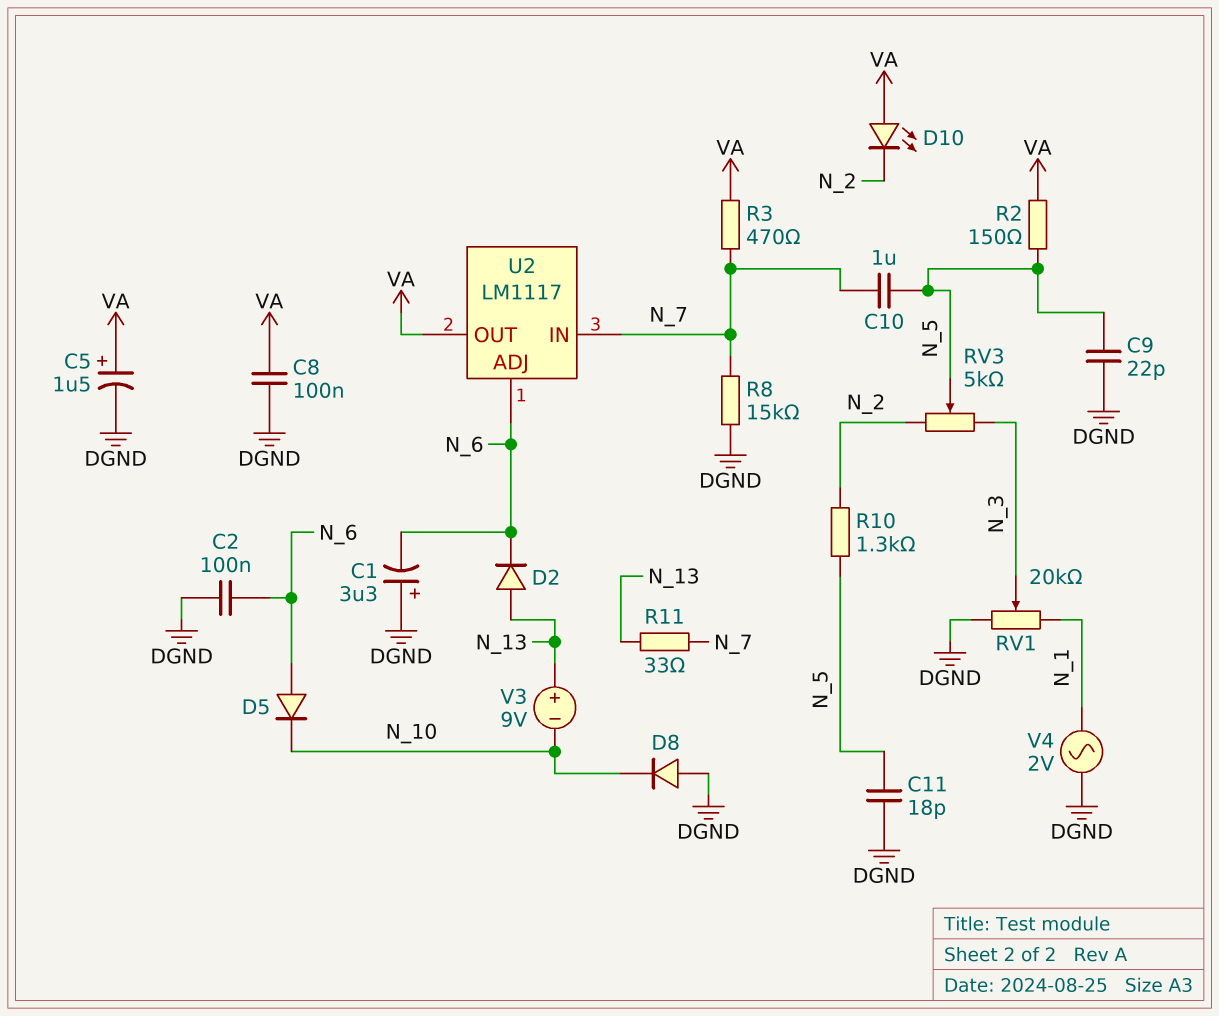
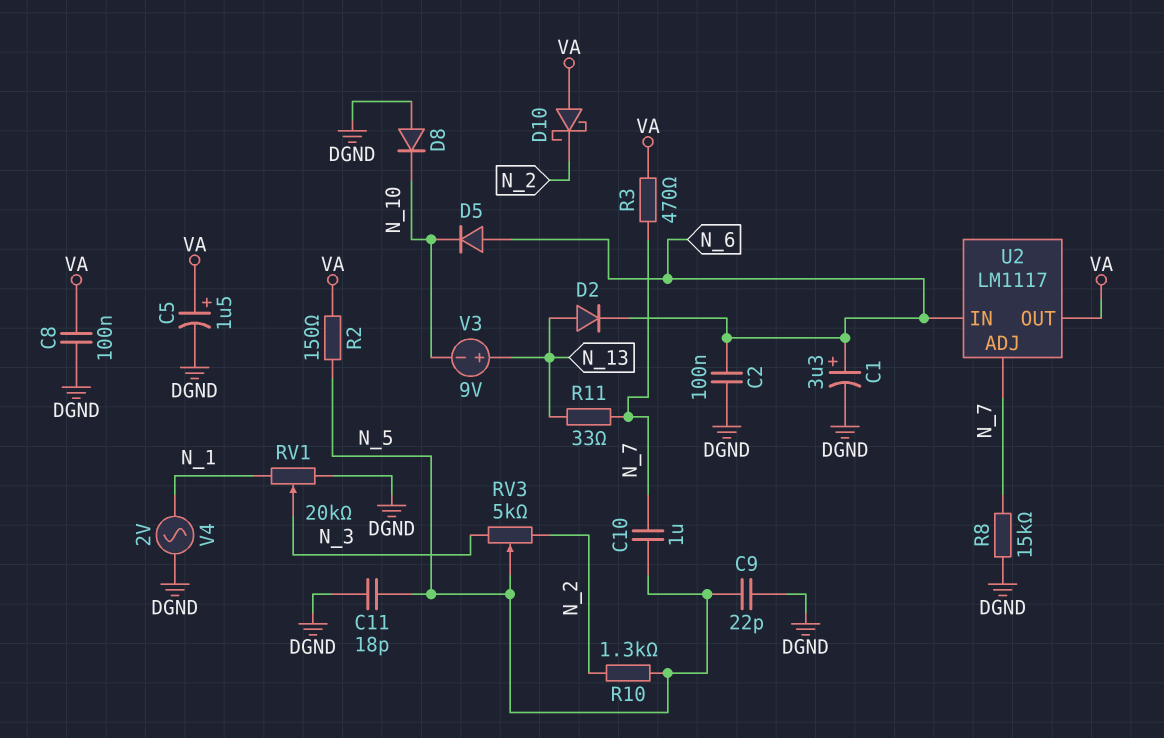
C1: 3.3uF (plus DGND, minus N_6) -> 3.3uF (plus N_6, minus DGND)
D10: LED (A VA, K N_2) -> schottky (A VA, K N_2)
U2 pin ADJ: N_6 -> N_7
U2 pin IN: N_7 -> N_6

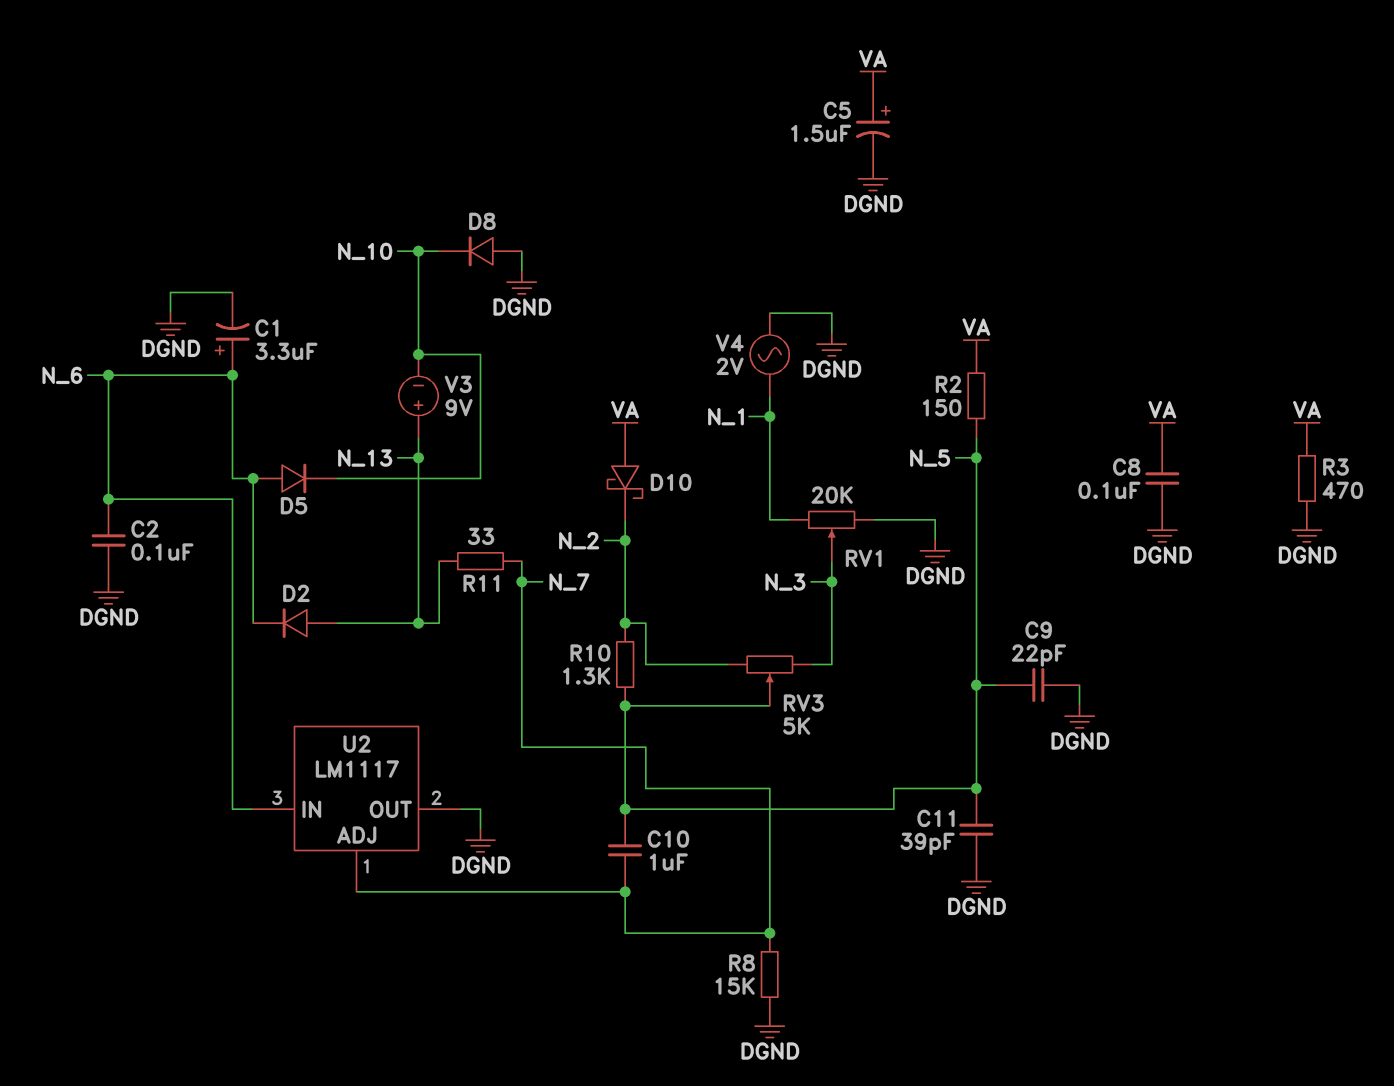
C11: 18pF (DGND, N_5) -> 39pF (DGND, N_5)
R3: 470 (N_7, VA) -> 470 (DGND, VA)
U2 pin OUT: VA -> DGND

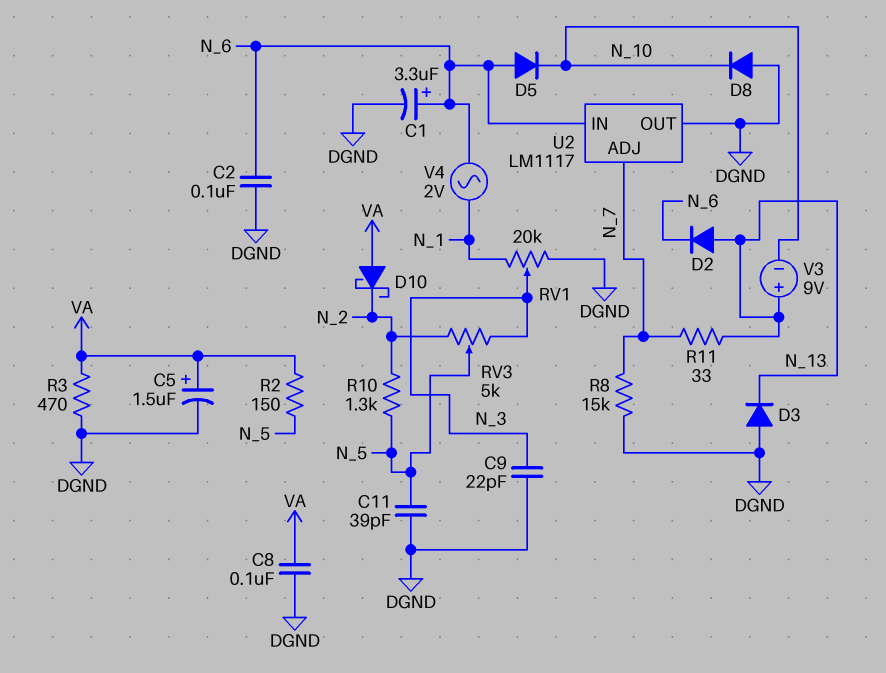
C9: 22pF (DGND, N_5) -> 22pF (DGND, N_3)
C10: 1uF (N_5, N_7) -> none
D3: none -> diode (A DGND, K N_13)
V4: AC 2V (DGND, N_1) -> AC 2V (N_1, N_6)

